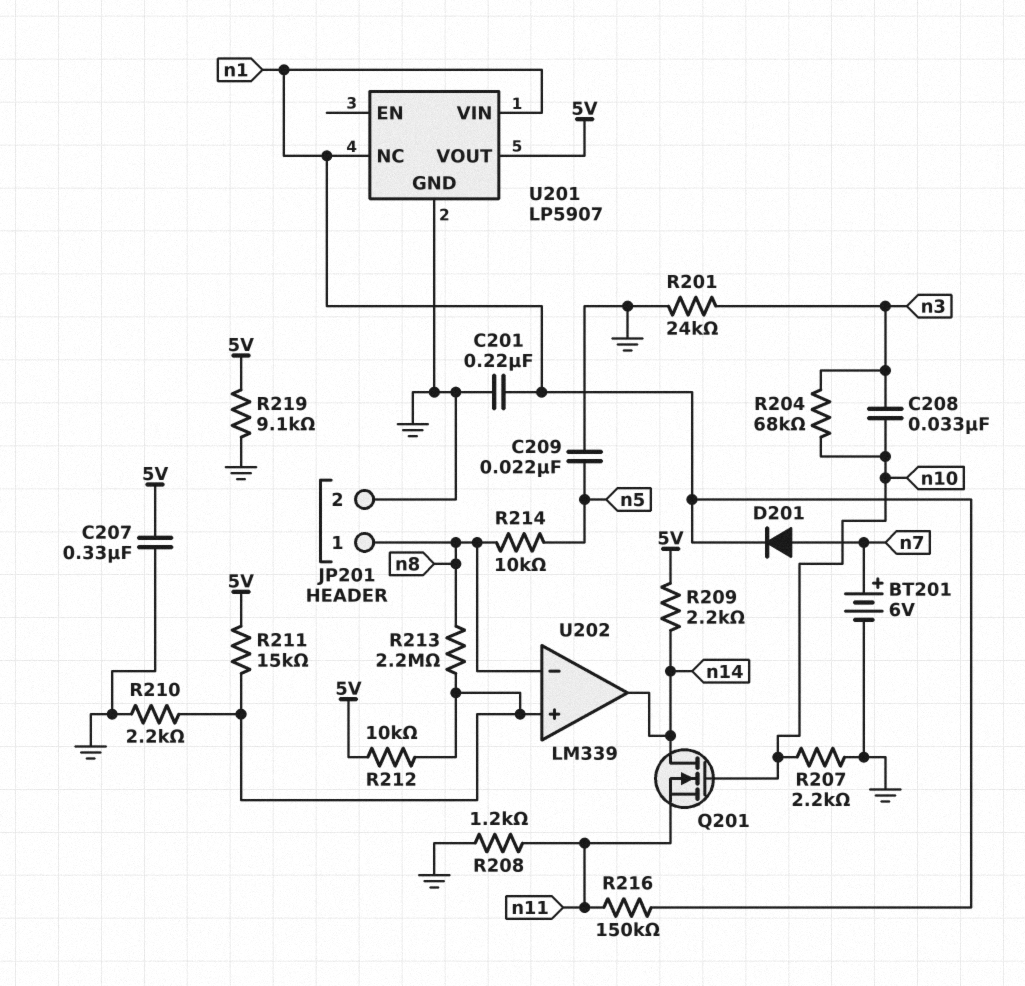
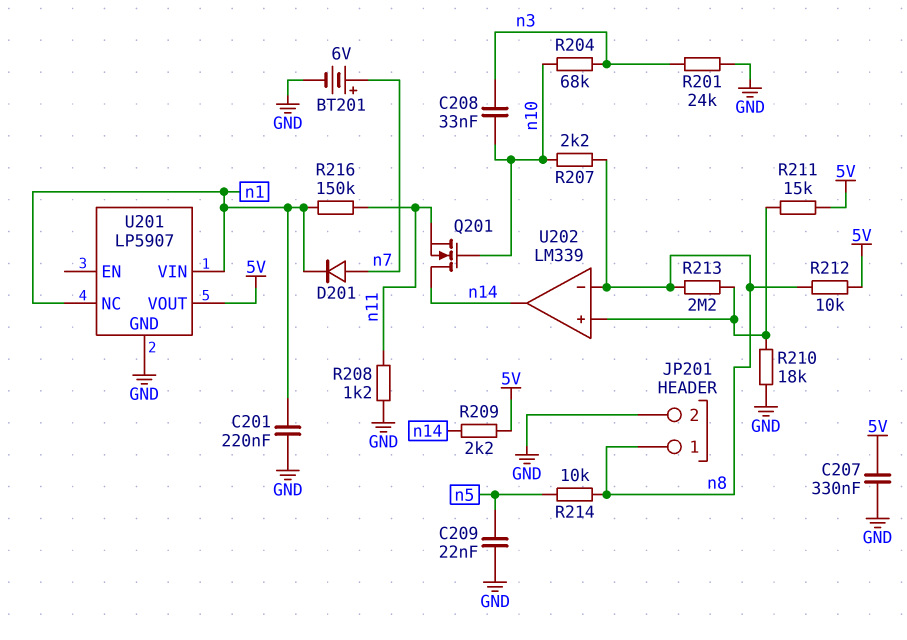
R207: 2.2k (GND, n10) -> 2.2k (n8, n10)
R210: 2.2k (GND, U202/in+) -> 18k (GND, U202/in+)
R212: 10k (5V, U202/in+) -> 10k (5V, n8)
R219: 9.1k (5V, GND) -> none

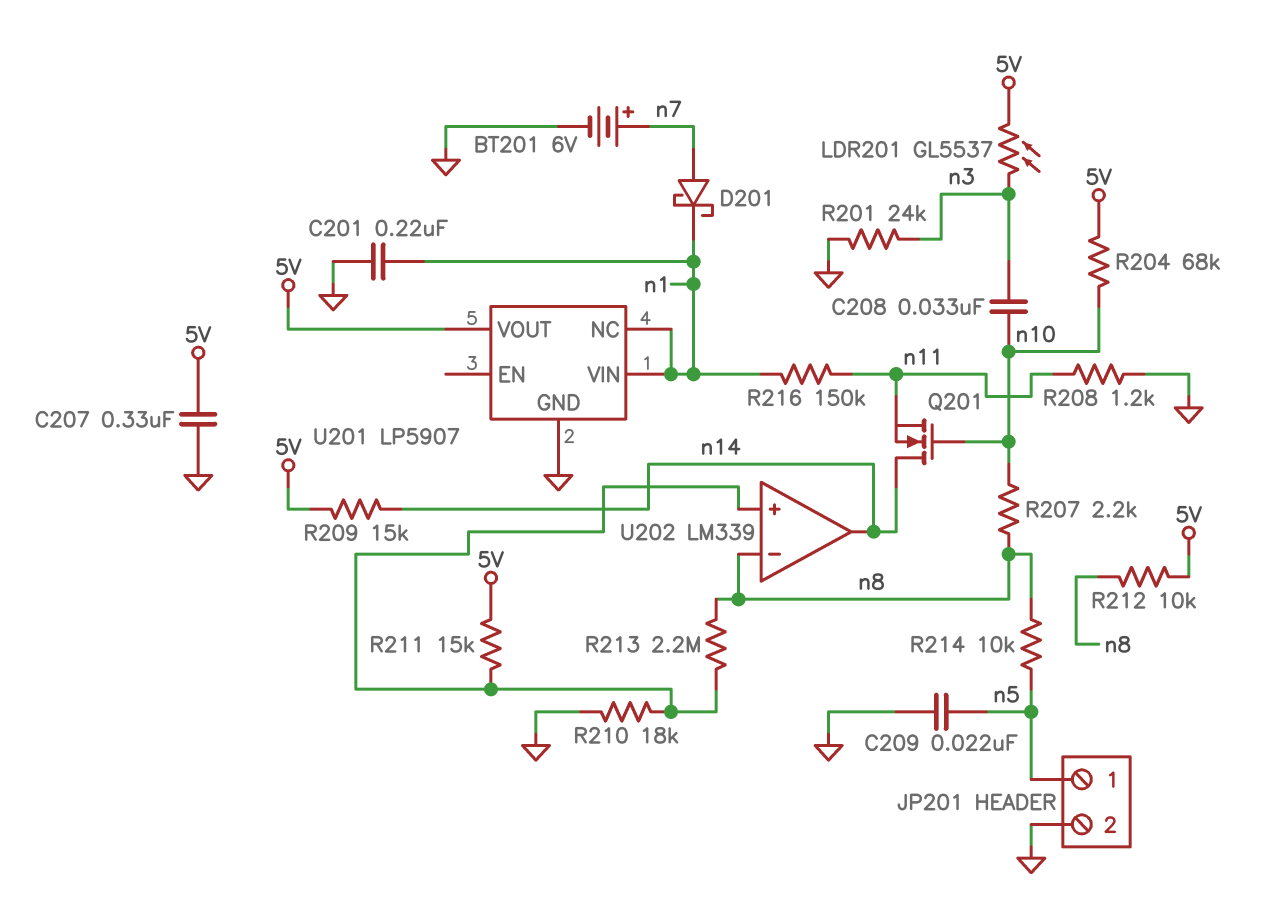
D201: diode (A n7, K n1) -> schottky (A n7, K n1)
JP201 pin 1: n8 -> n5
LDR201: none -> GL5537 (5V, n3)
R204: 68k (n3, n10) -> 68k (5V, n10)
R209: 2.2k (5V, n14) -> 15k (5V, n14)

